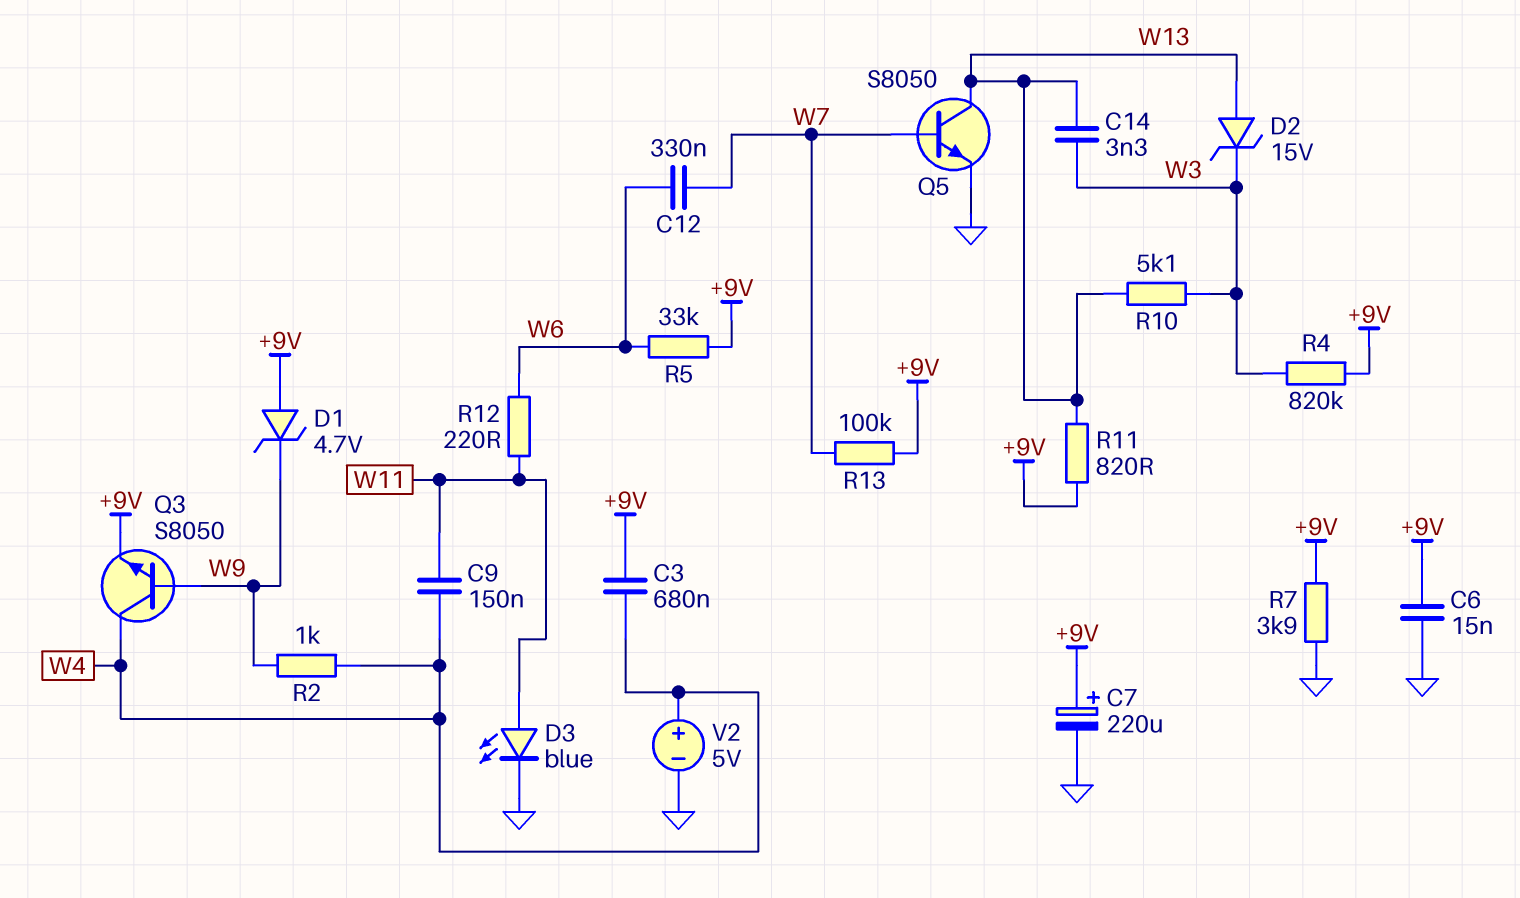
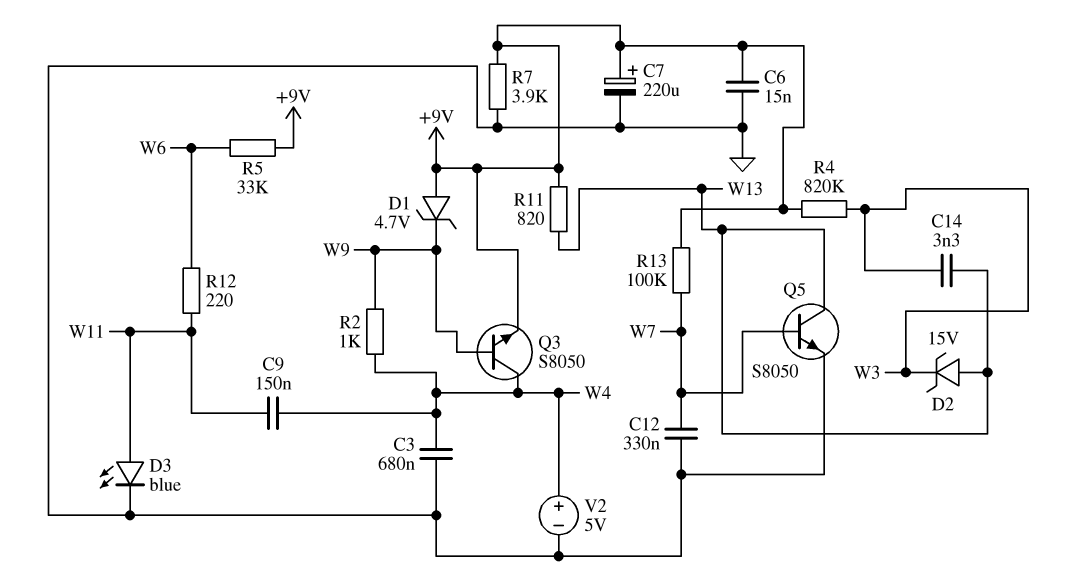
C3: 680nF (+9V, W4) -> 680nF (GND, W4)
C12: 330nF (W6, W7) -> 330nF (GND, W7)
R10: 5.1k (W3, W13) -> none

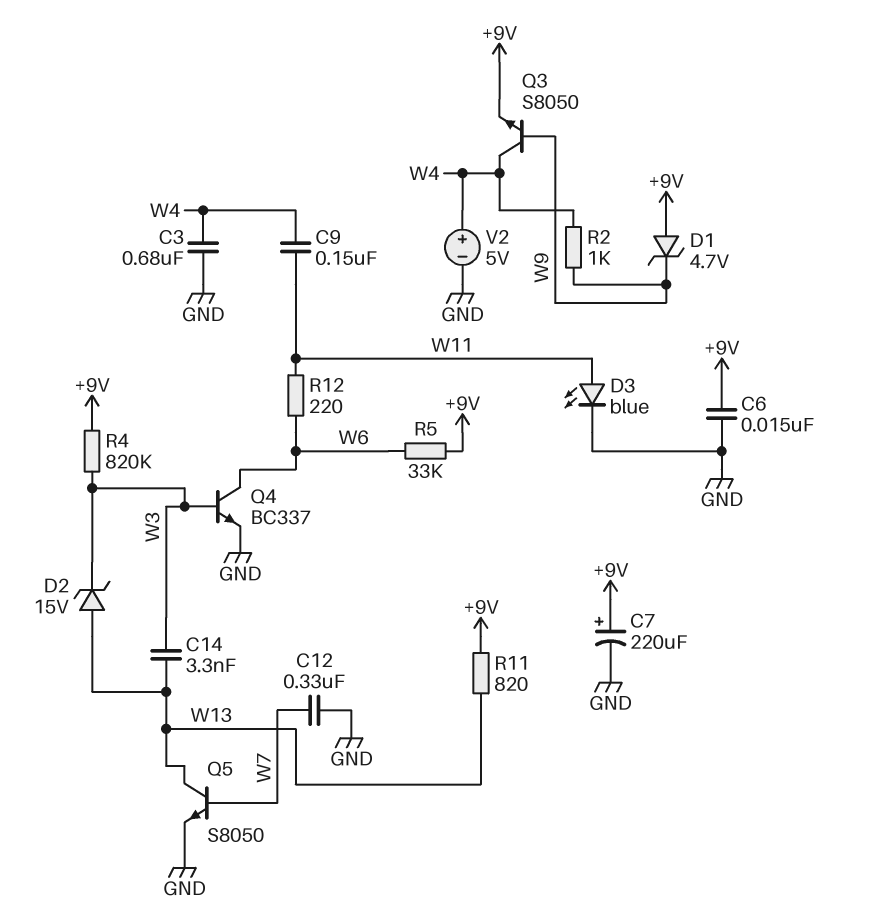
Q4: none -> NPN BC337 (B W3, C W6, E GND)
R7: 3.9k (+9V, GND) -> none
R13: 100k (+9V, W7) -> none

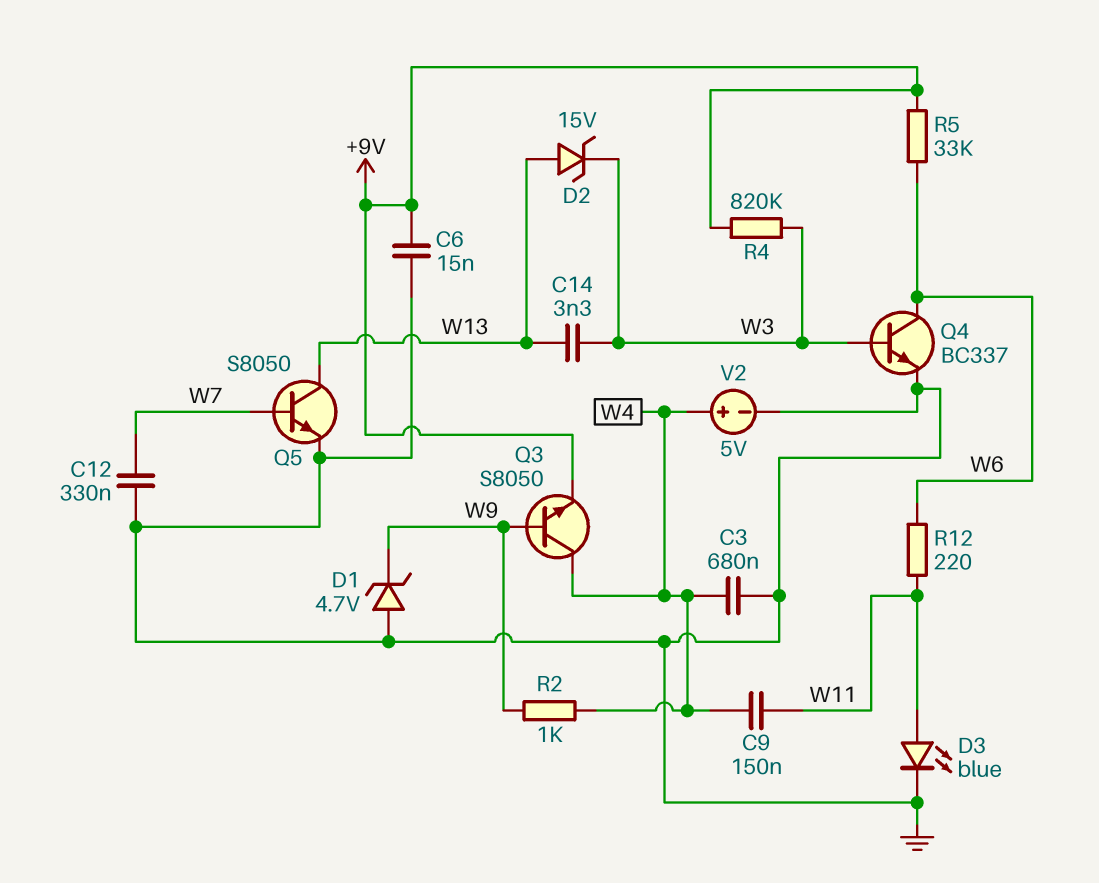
C7: 220uF (plus +9V, minus GND) -> none
D1: zener 4.7V (A +9V, K W9) -> zener 4.7V (A GND, K W9)
R11: 820 (+9V, W13) -> none

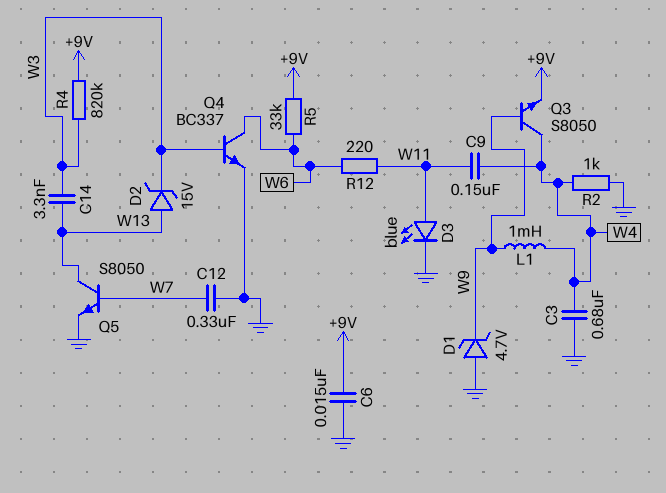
L1: none -> 1mH (W4, W9)
R2: 1k (W4, W9) -> 1k (GND, W4)
V2: 5V (plus W4, minus GND) -> none

